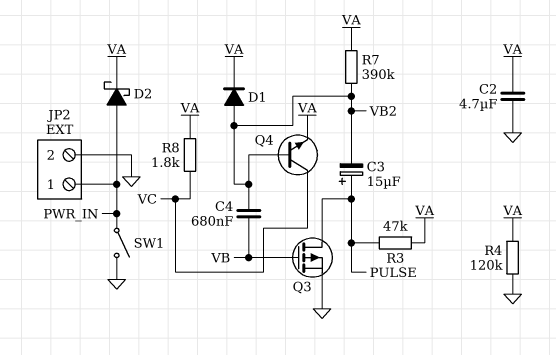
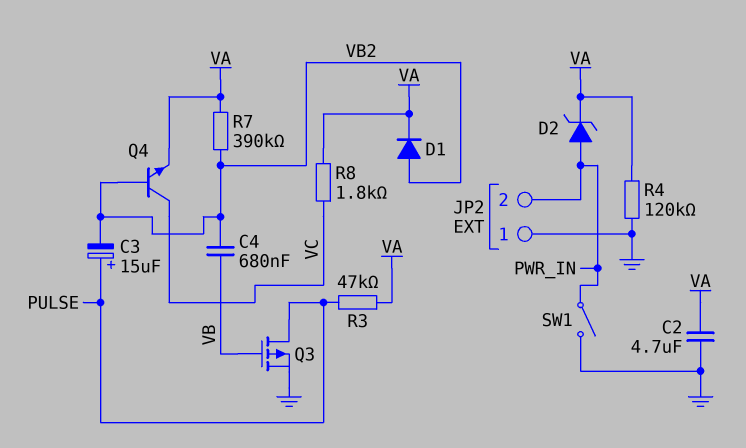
D2: schottky (A PWR_IN, K VA) -> zener (A PWR_IN, K VA)
JP2 pin 1: PWR_IN -> GND
JP2 pin 2: GND -> PWR_IN

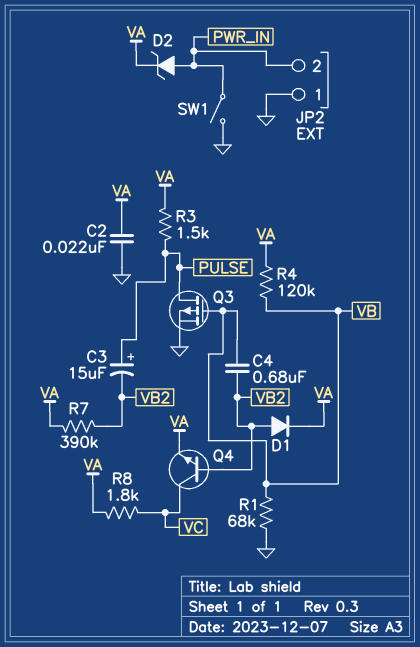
C2: 4.7uF (GND, VA) -> 22nF (GND, VA)
R1: none -> 68k (GND, VB)
R3: 47k (PULSE, VA) -> 1.5k (PULSE, VA)
R4: 120k (GND, VA) -> 120k (VA, VB)

